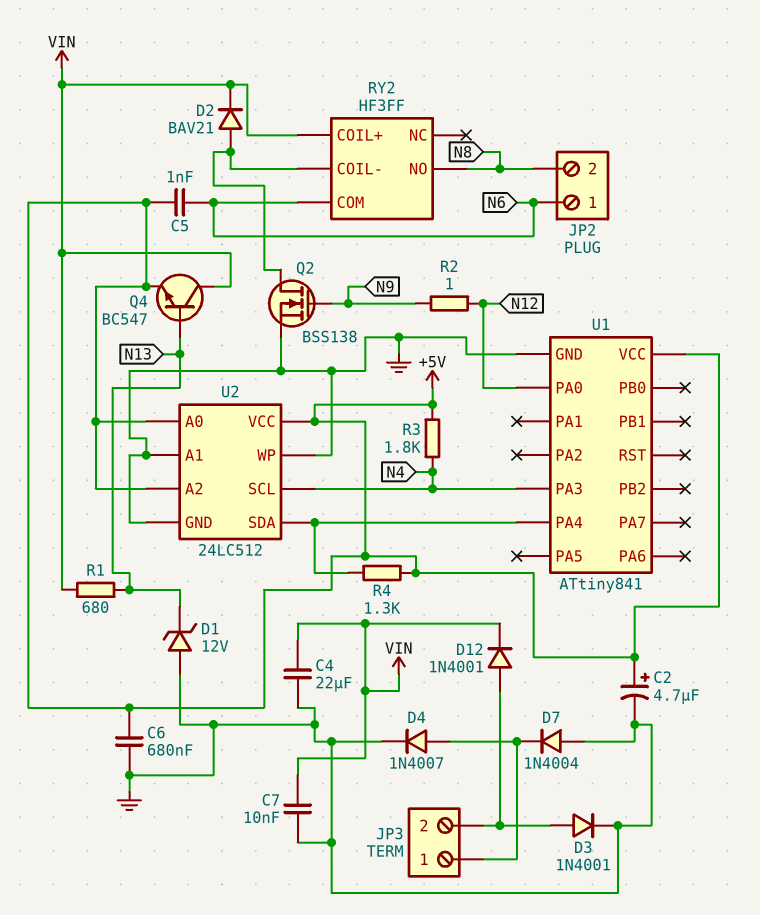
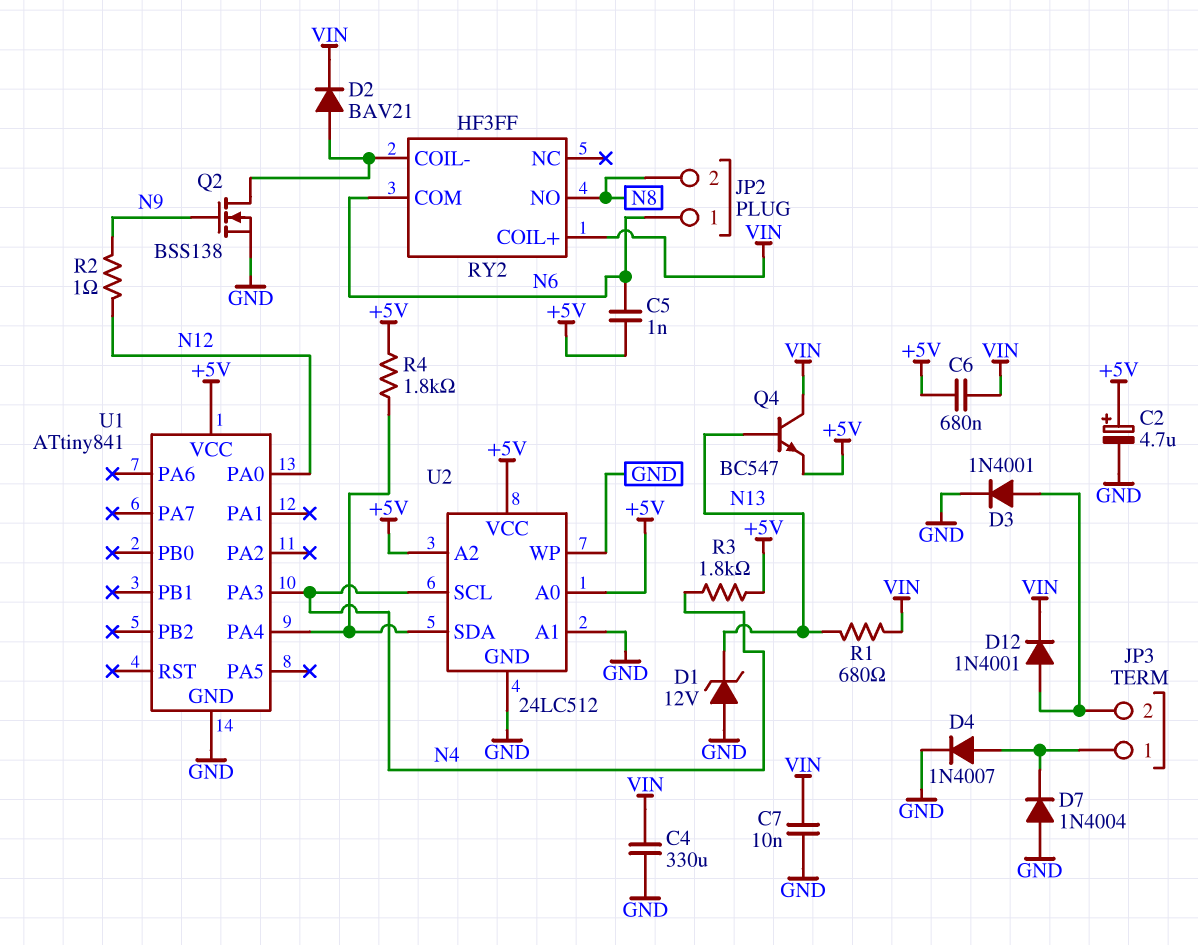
C4: 22uF (GND, VIN) -> 330uF (GND, VIN)
C6: 680nF (+5V, GND) -> 680nF (+5V, VIN)
R4: 1.3k (+5V, U1/PA4) -> 1.8k (+5V, U1/PA4)

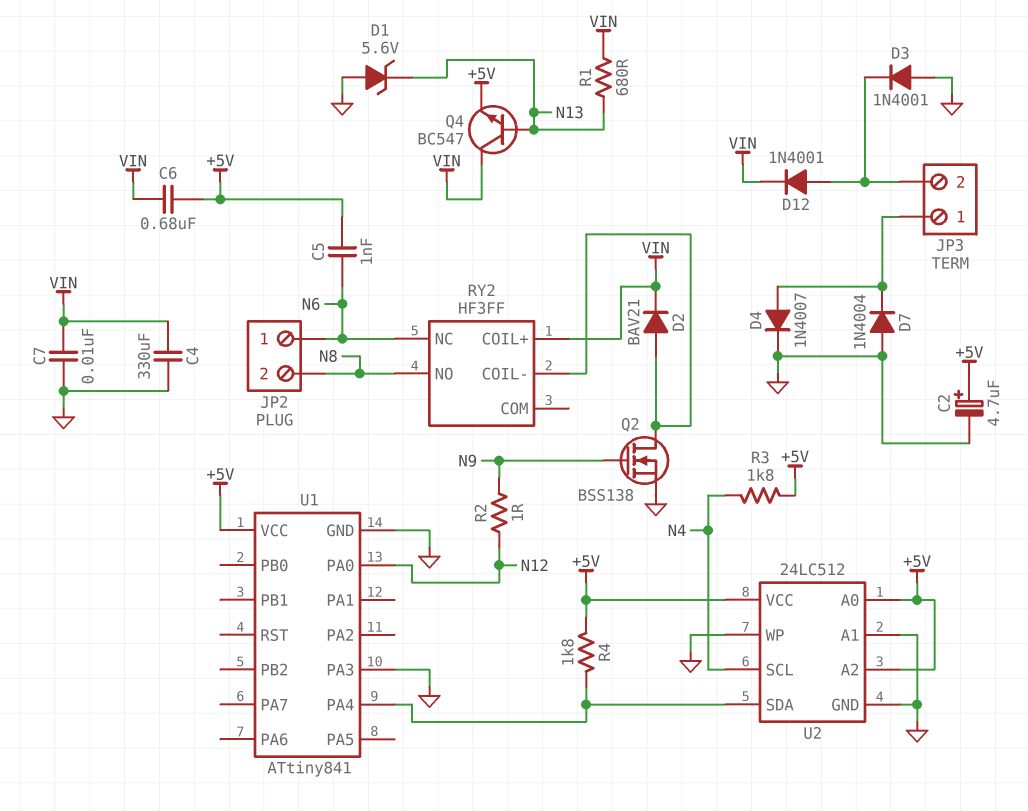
D1: zener 12V (A GND, K N13) -> zener 5.6V (A GND, K N13)
D3: diode 1N4001 (A JP3/2, K GND) -> diode 1N4001 (A GND, K JP3/2)
RY2 pin COM: N6 -> none
RY2 pin NC: none -> N6
U1 pin PA3: N4 -> GND

